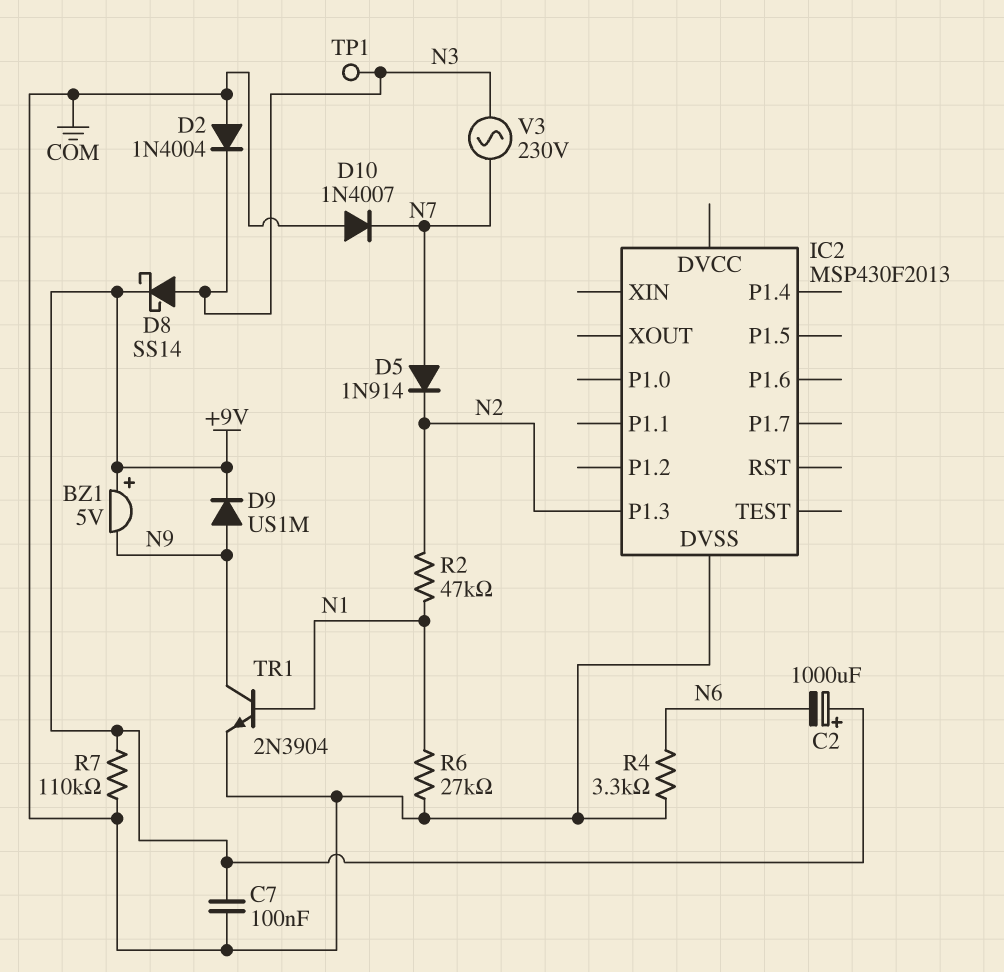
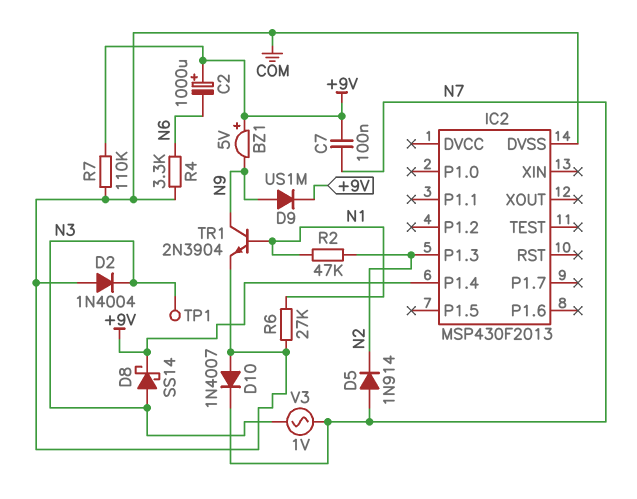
C7: 100nF (+9V, COM) -> 100nF (+9V, N7)
IC2 pin P1.4: none -> +9V
V3: AC 230V (N3, N7) -> AC 1V (N3, N7)

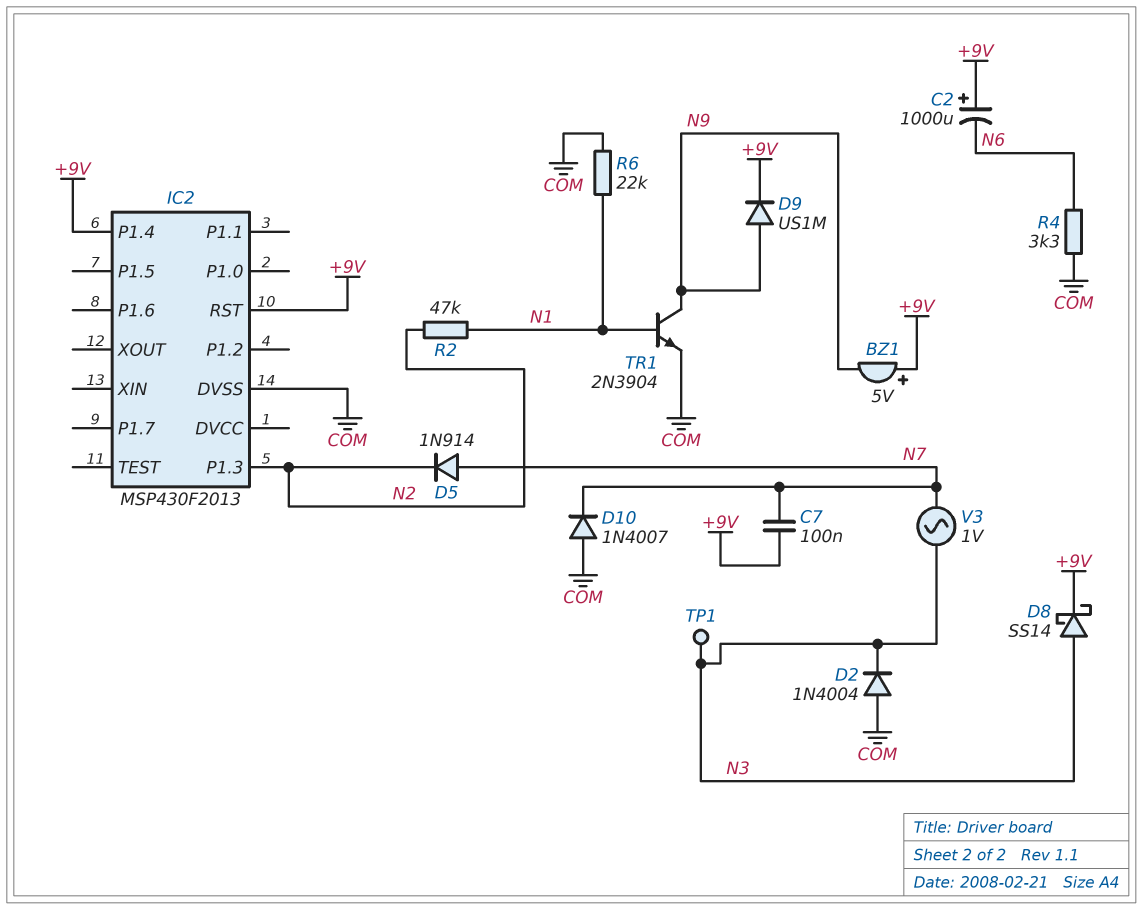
IC2 pin RST: none -> +9V
R6: 27k (COM, N1) -> 22k (COM, N1)
R7: 110k (+9V, COM) -> none

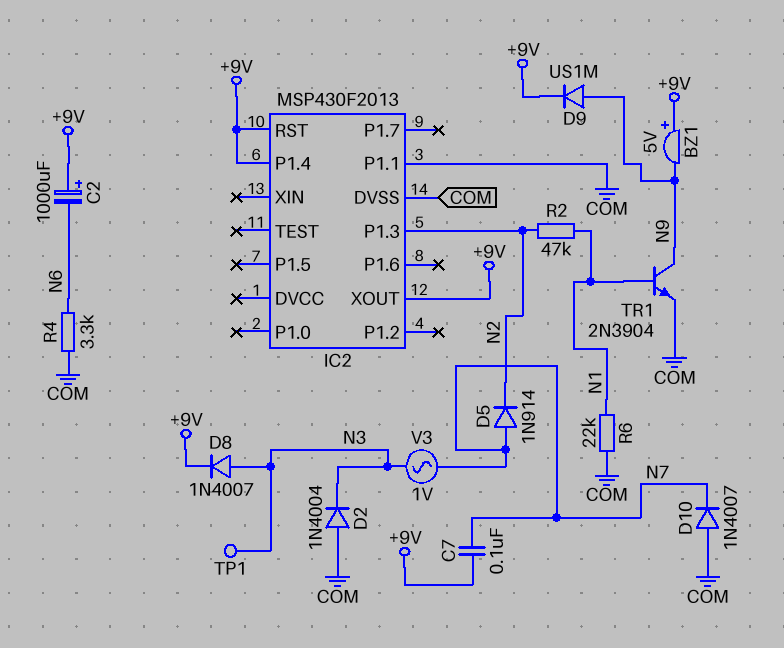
D8: schottky SS14 (A N3, K +9V) -> diode 1N4007 (A N3, K +9V)
IC2 pin P1.1: none -> COM
IC2 pin XOUT: none -> +9V

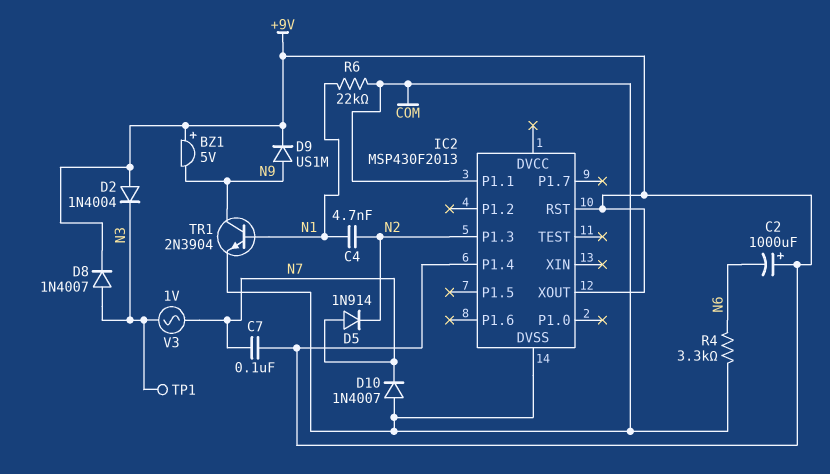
C4: none -> 4.7nF (N1, N2)
D2: diode 1N4004 (A COM, K N3) -> diode 1N4004 (A +9V, K N3)
R2: 47k (N1, N2) -> none

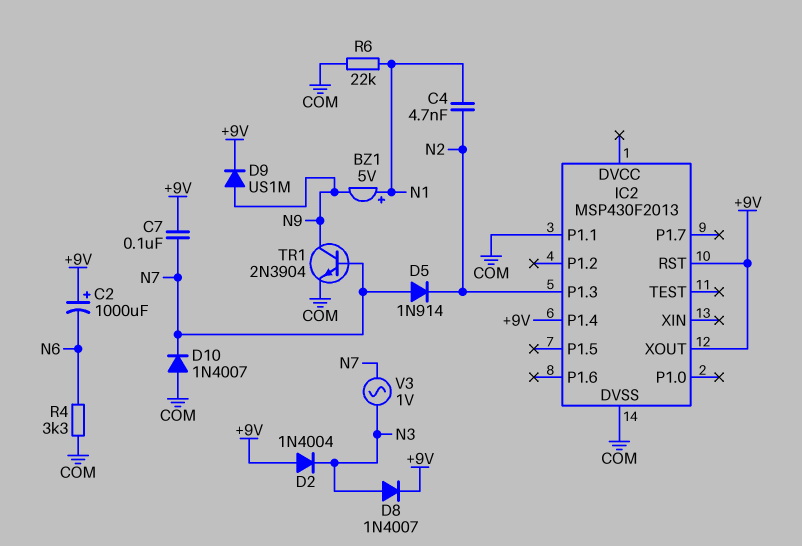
BZ1: buzzer 5V (plus +9V, minus N9) -> buzzer 5V (plus N1, minus N9)
TP1: test point (N3) -> none
TR1: NPN 2N3904 (B N1, C N9, E COM) -> NPN 2N3904 (B N7, C N9, E COM)

